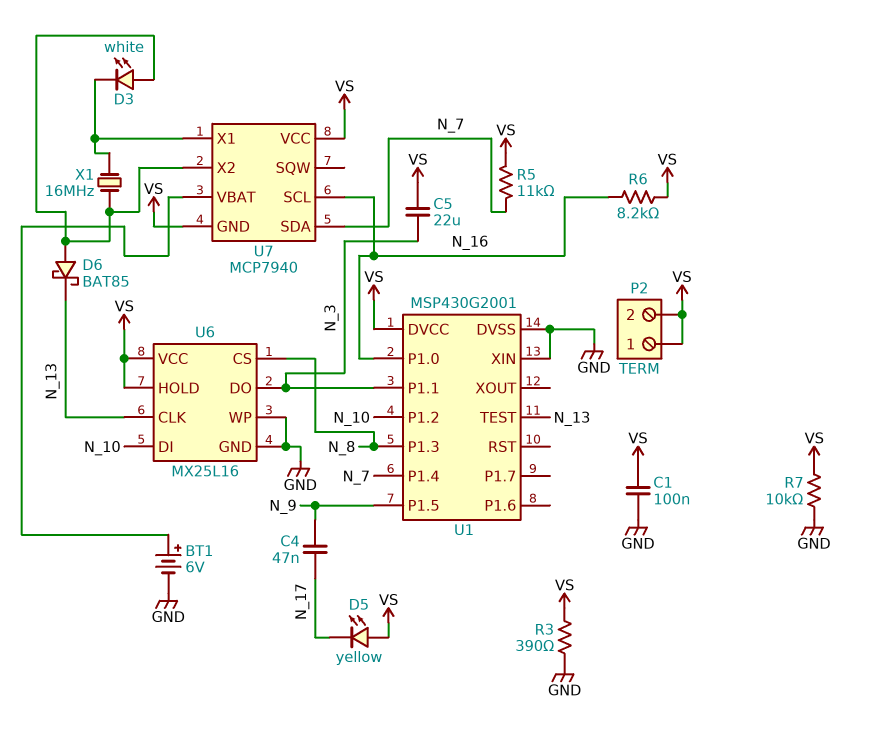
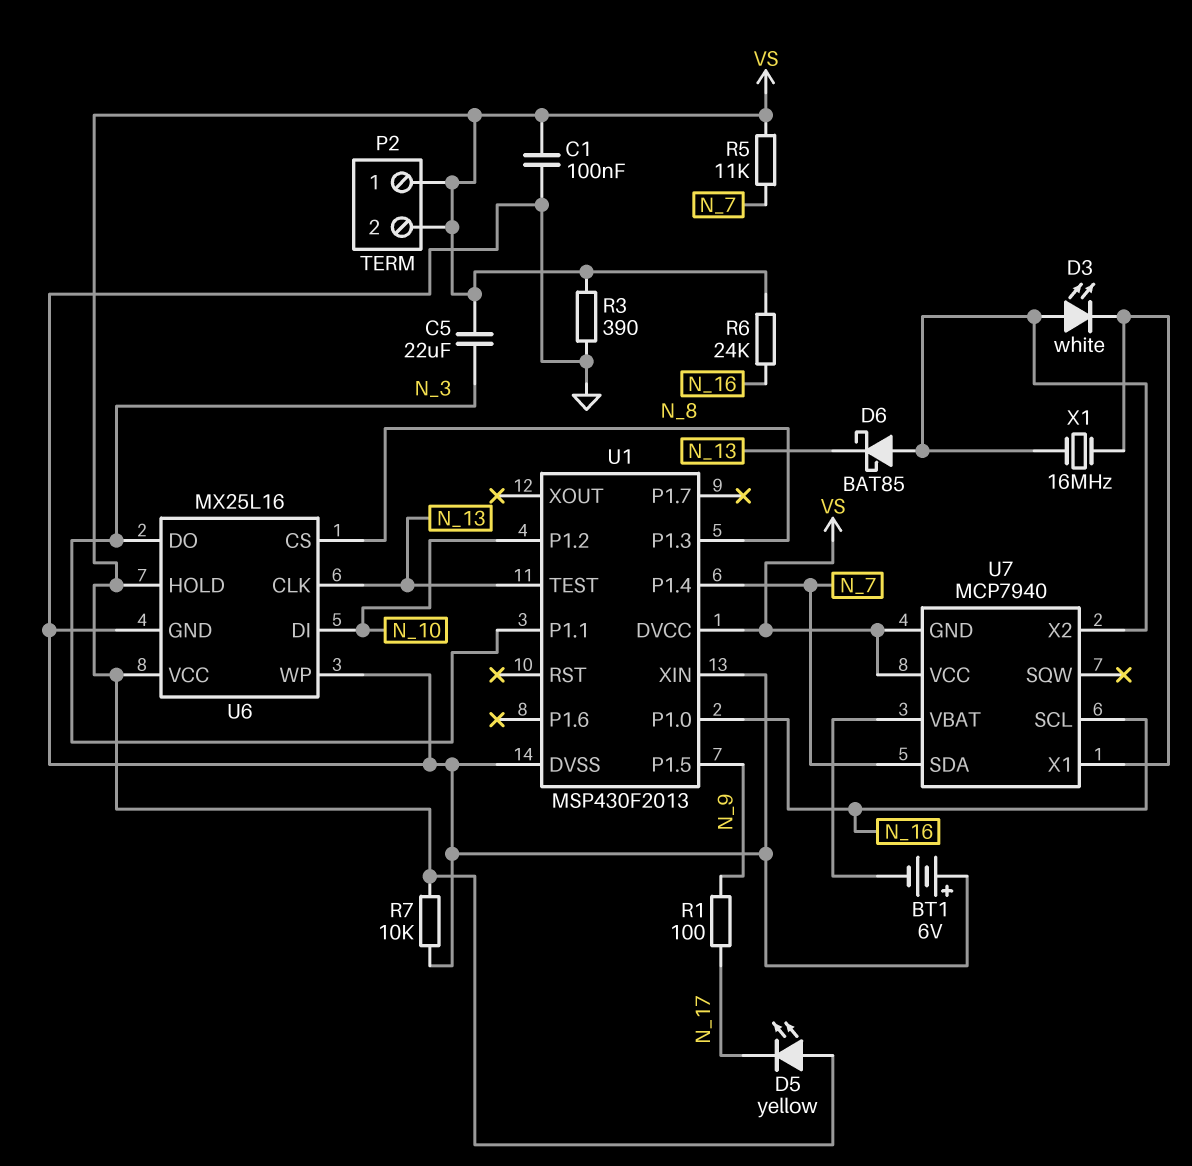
BT1: 6V (plus U7/VBAT, minus GND) -> 6V (plus GND, minus U7/VBAT)
C4: 47nF (N_9, N_17) -> none
R1: none -> 100 (N_9, N_17)
R6: 8.2k (N_16, VS) -> 24k (N_16, VS)
U1: MSP430G2001 -> MSP430F2013

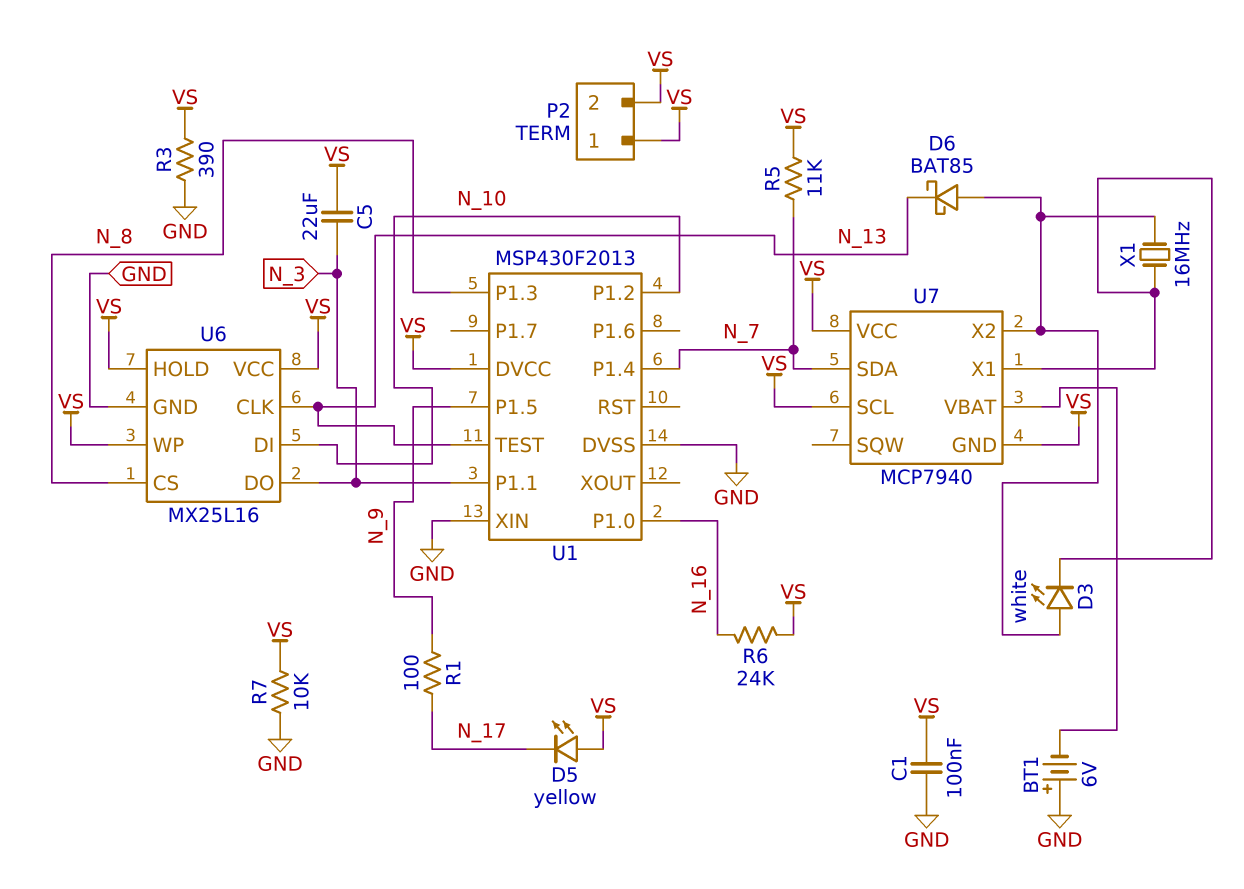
U6 pin WP: GND -> VS
U7 pin SCL: N_16 -> VS

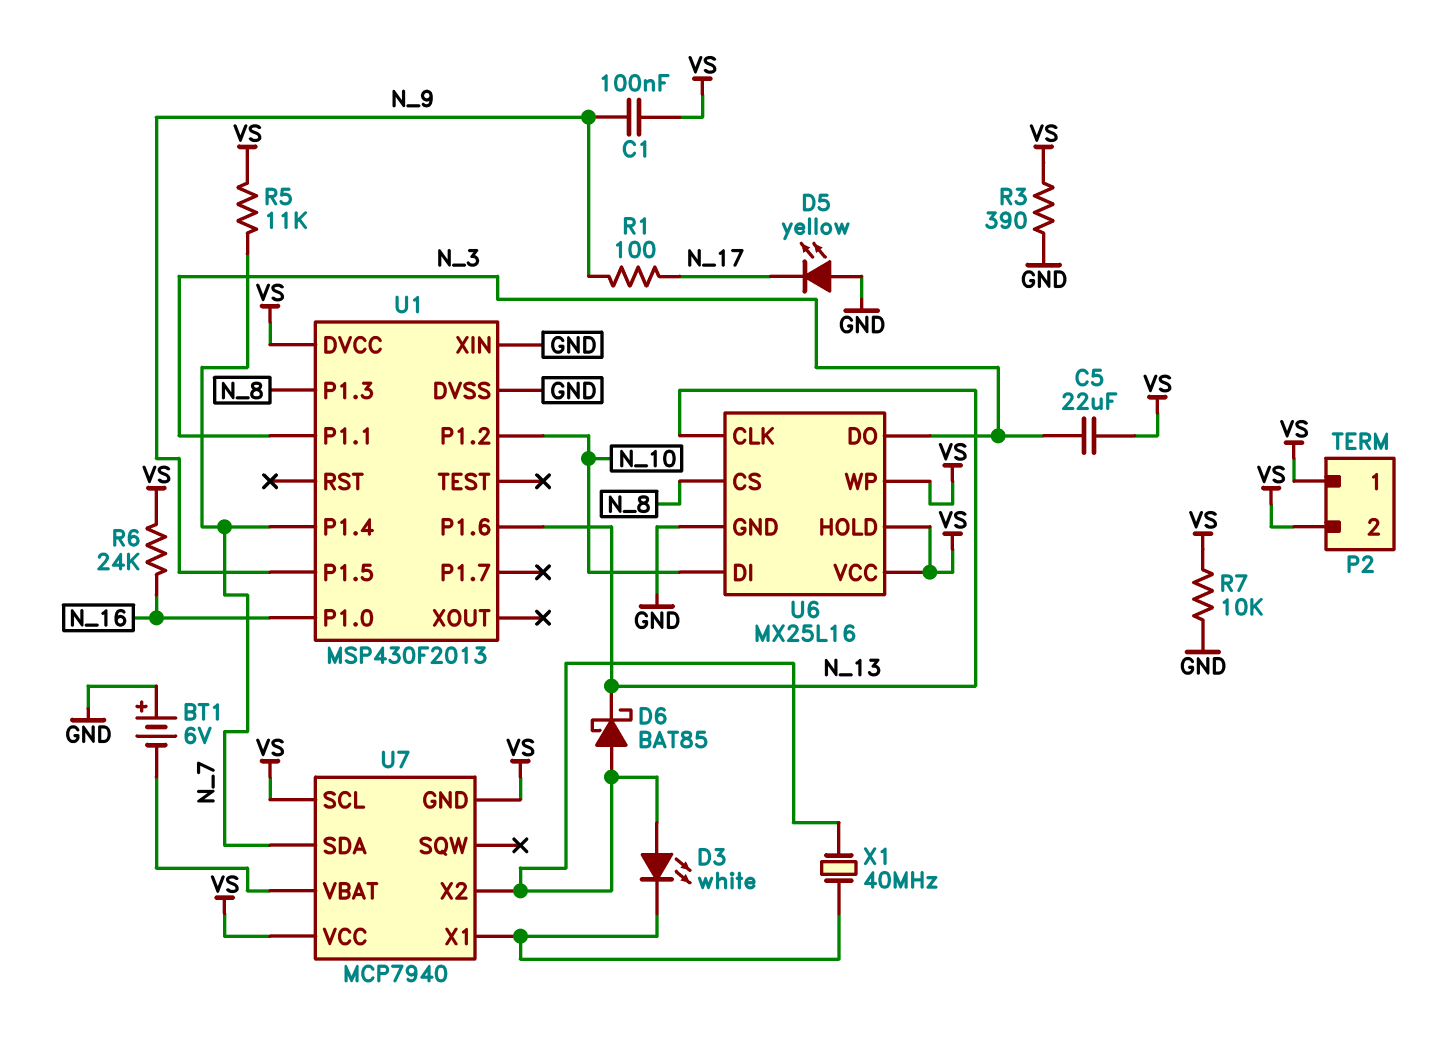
C1: 100nF (GND, VS) -> 100nF (N_9, VS)
D5: LED yellow (A VS, K N_17) -> LED yellow (A GND, K N_17)
U1 pin P1.6: none -> N_13
U1 pin TEST: N_13 -> none
X1: 16MHz (U7/X1, U7/X2) -> 40MHz (U7/X1, U7/X2)

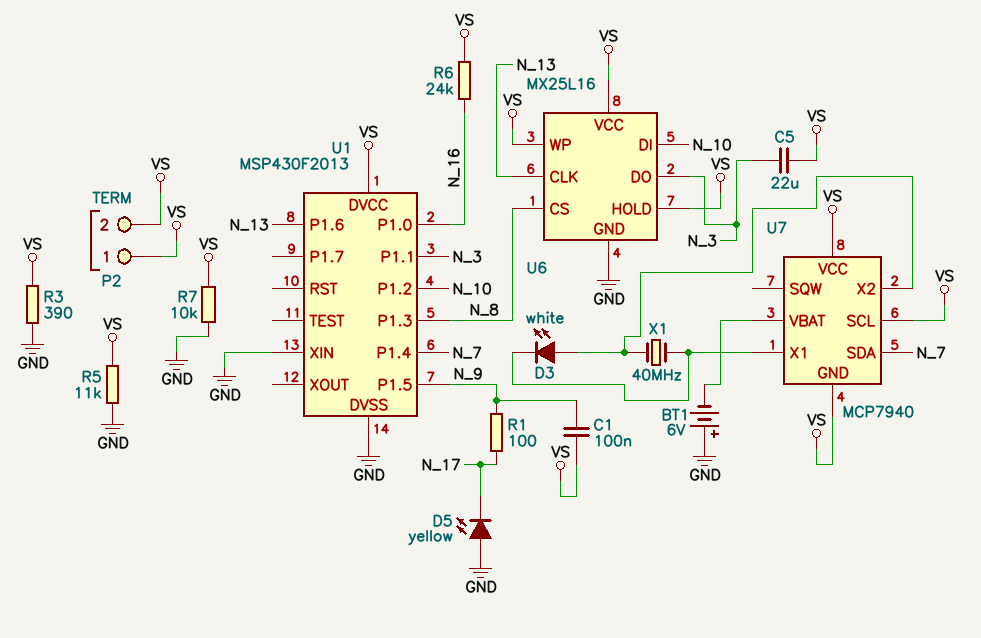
D6: schottky BAT85 (A U7/X2, K N_13) -> none
R5: 11k (N_7, VS) -> 11k (GND, VS)

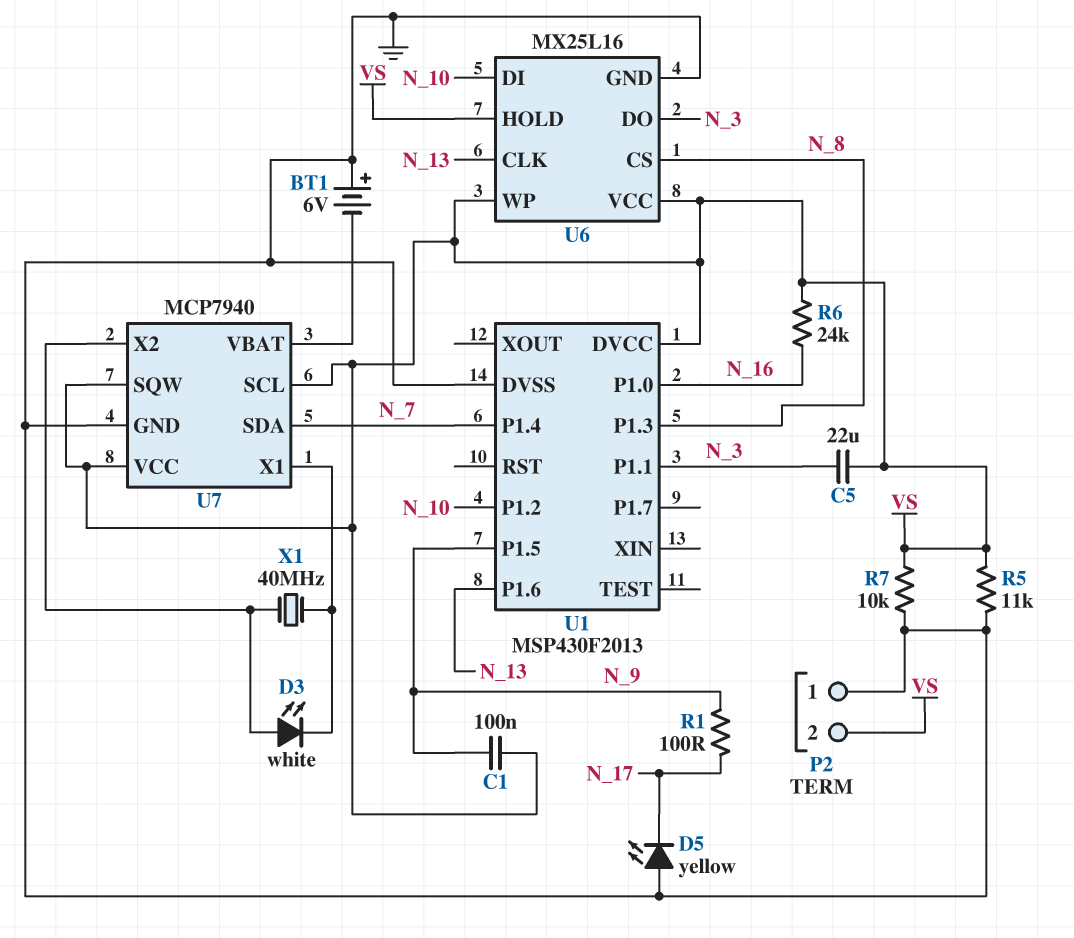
P2 pin 1: VS -> GND
R3: 390 (GND, VS) -> none
U1 pin XIN: GND -> none
U7 pin GND: VS -> GND
U7 pin SQW: none -> VS

